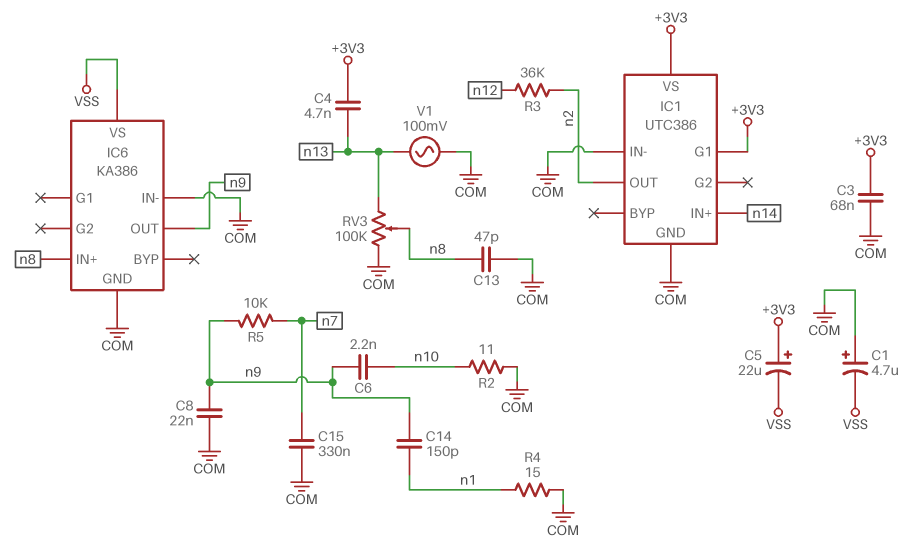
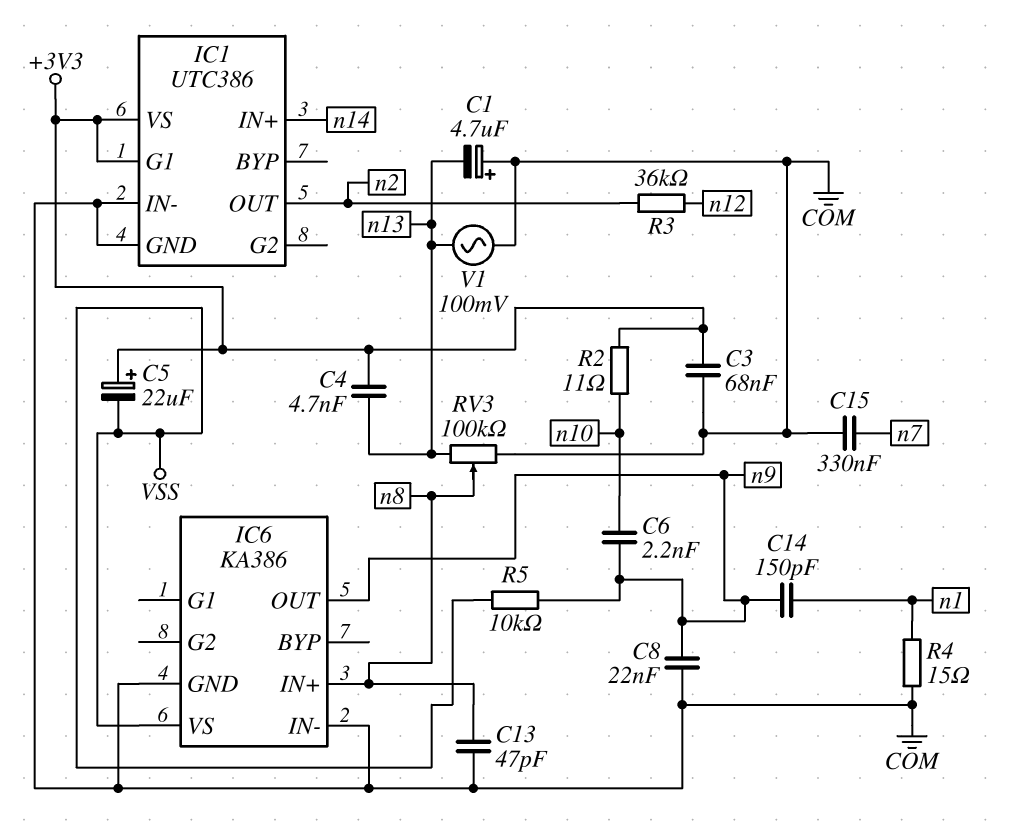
C1: 4.7uF (plus COM, minus VSS) -> 4.7uF (plus COM, minus n13)
R2: 11 (COM, n10) -> 11 (+3V3, n10)
R5: 10k (n7, n9) -> 10k (VSS, n9)

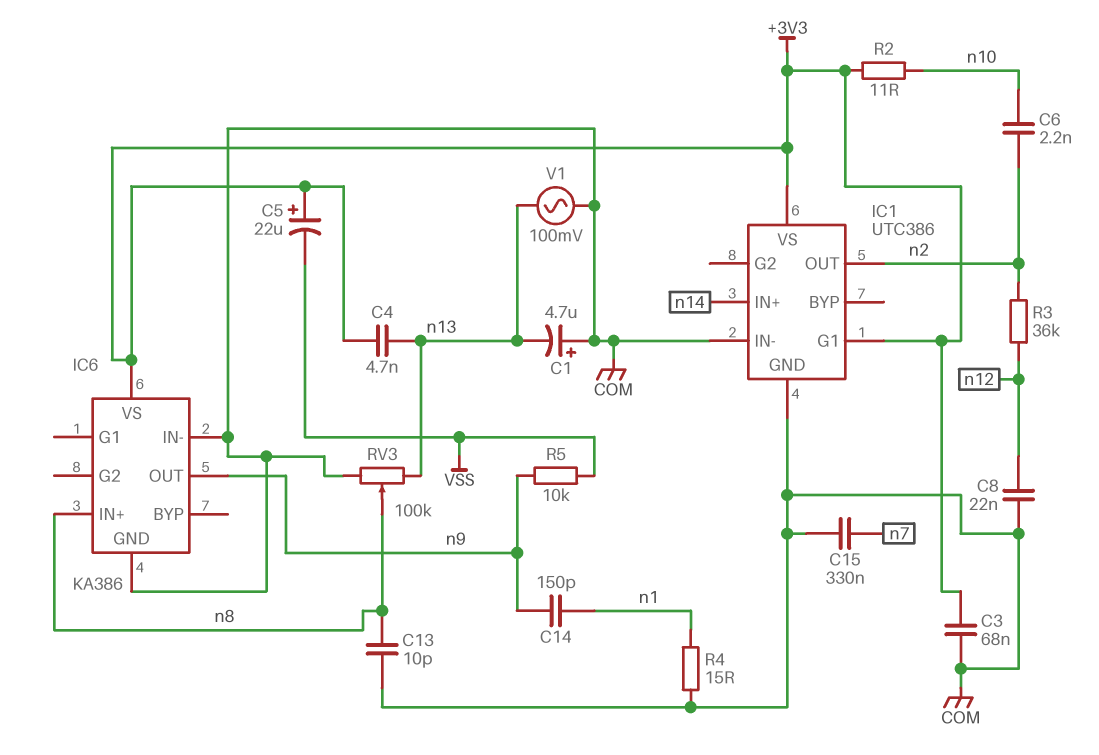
C6: 2.2nF (n9, n10) -> 2.2nF (n2, n10)
C8: 22nF (COM, n9) -> 22nF (COM, n12)
C13: 47pF (COM, n8) -> 10pF (COM, n8)
IC6 pin VS: VSS -> +3V3

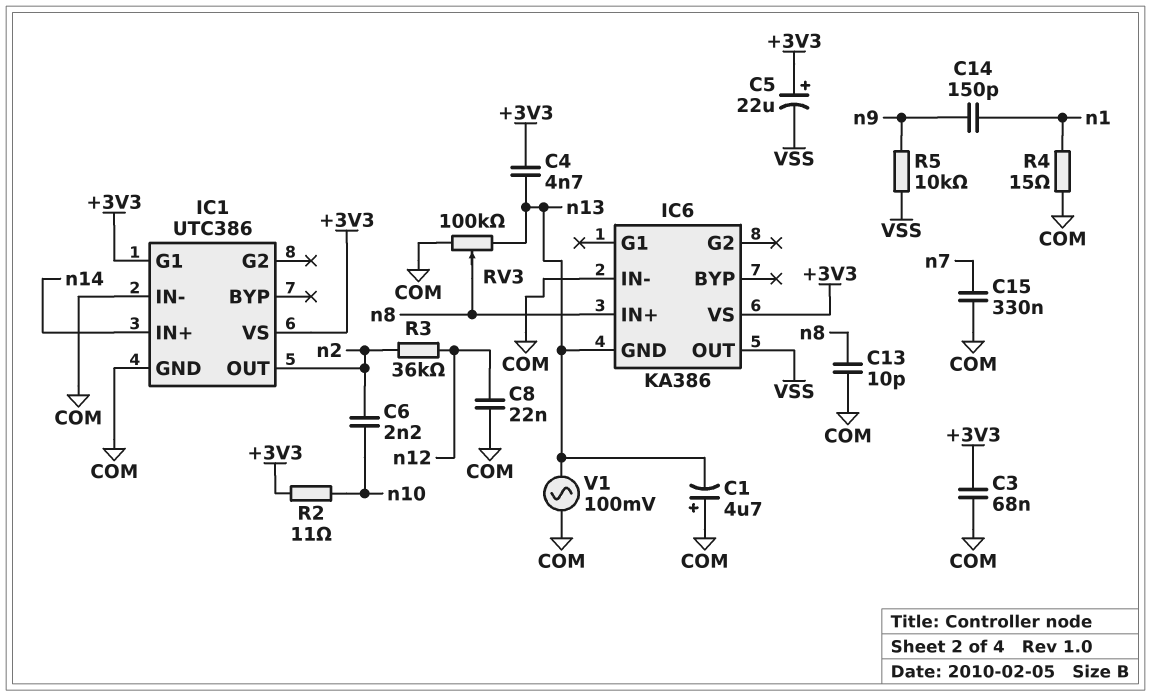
IC6 pin GND: COM -> n13
IC6 pin OUT: n9 -> VSS

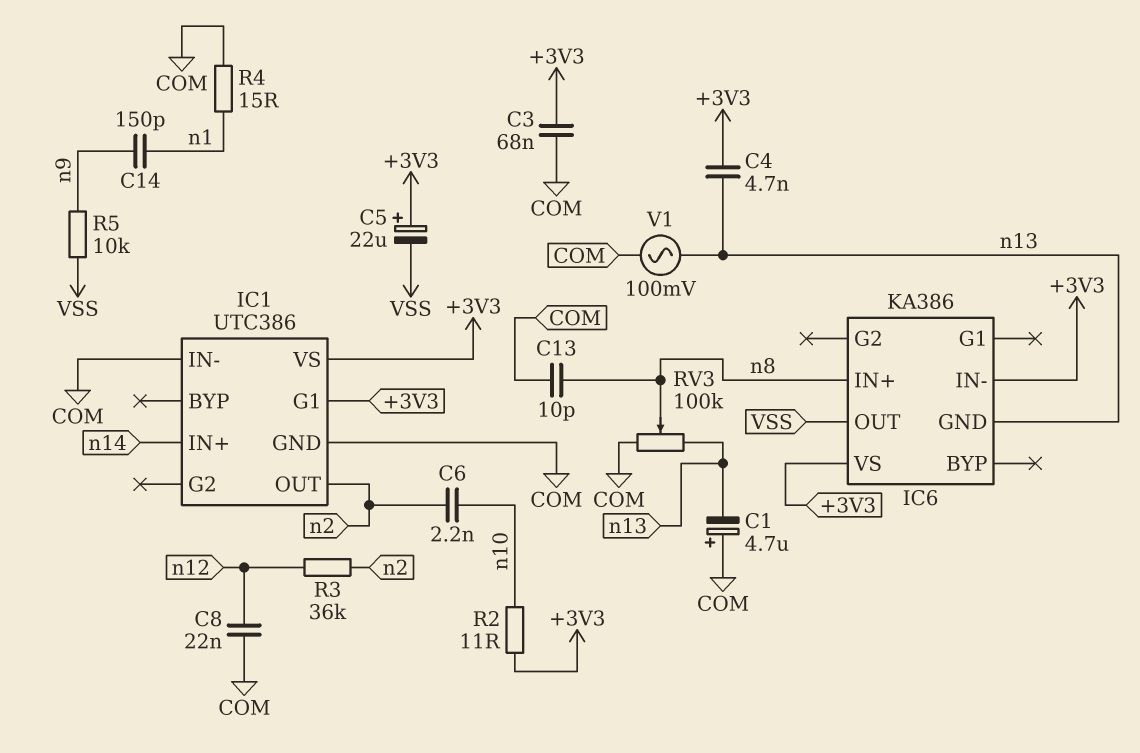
C15: 330nF (COM, n7) -> none
IC6 pin IN-: COM -> +3V3

